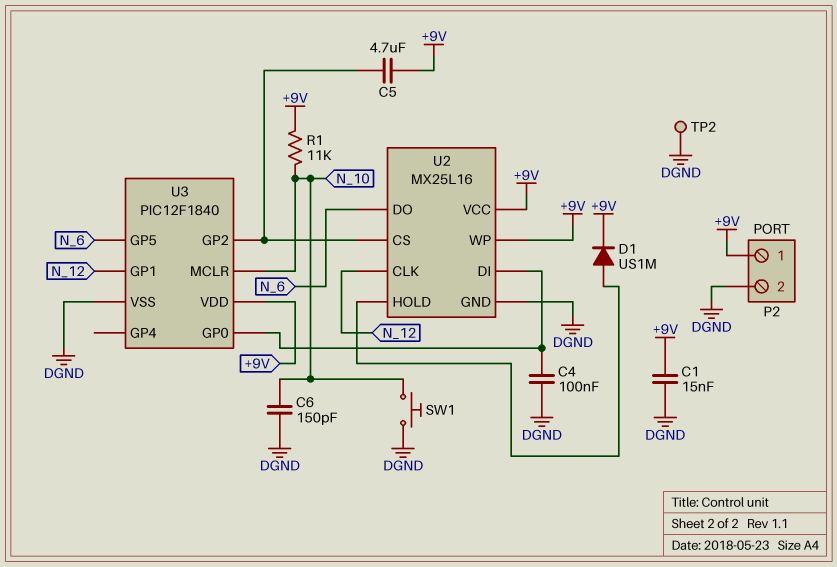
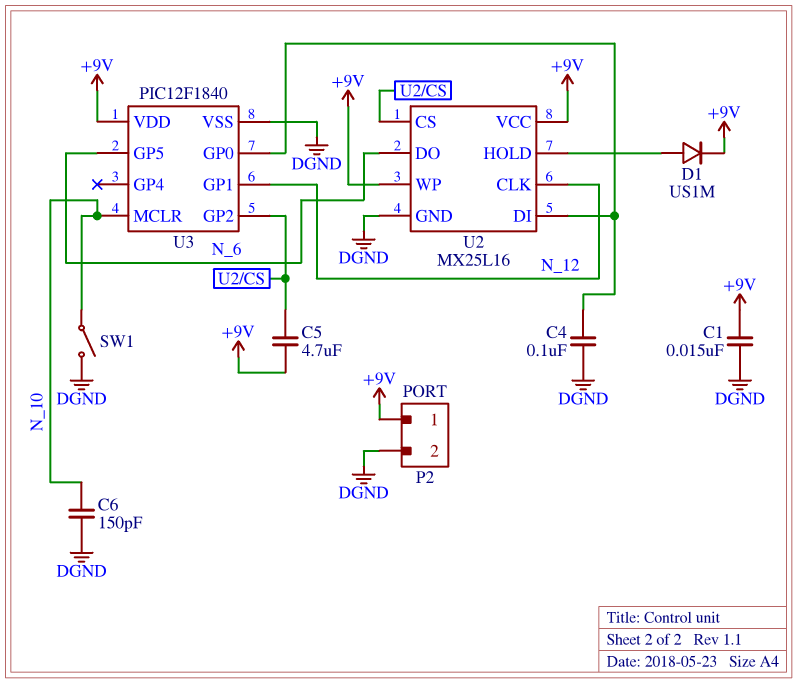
R1: 11k (+9V, N_10) -> none
SW1: button (DGND, N_10) -> switch (DGND, N_10)
TP2: test point (DGND) -> none

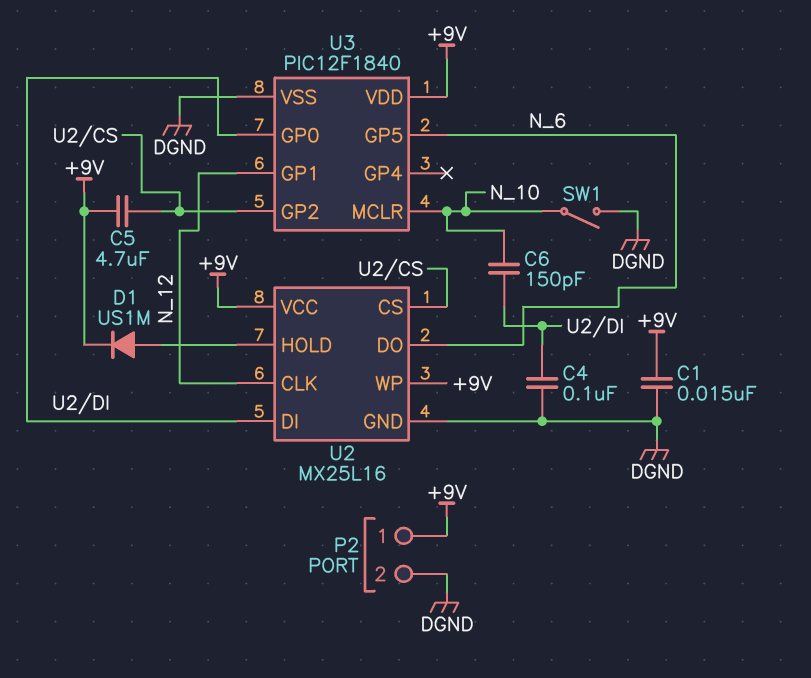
C6: 150pF (DGND, N_10) -> 150pF (N_10, U2/DI)

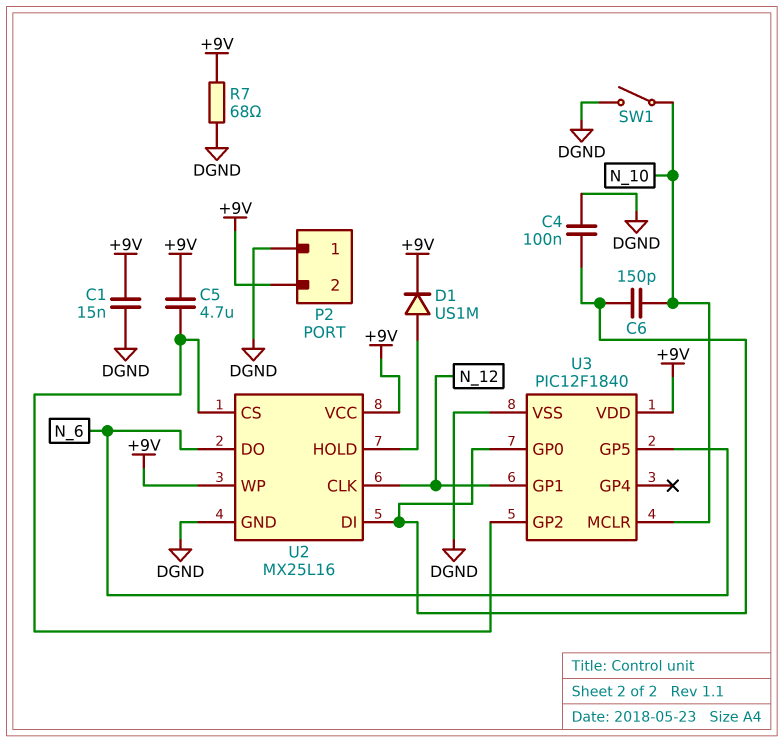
P2 pin 1: +9V -> DGND
P2 pin 2: DGND -> +9V
R7: none -> 68 (+9V, DGND)

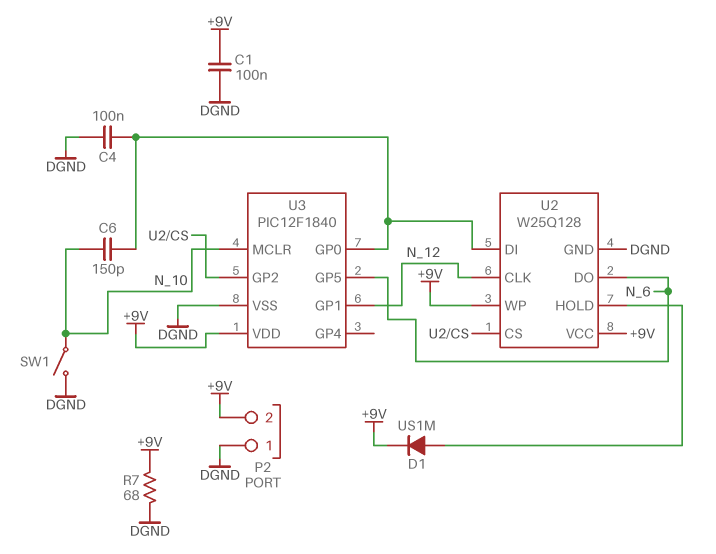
C1: 15nF (+9V, DGND) -> 100nF (+9V, DGND)
C5: 4.7uF (+9V, U2/CS) -> none
U2: MX25L16 -> W25Q128

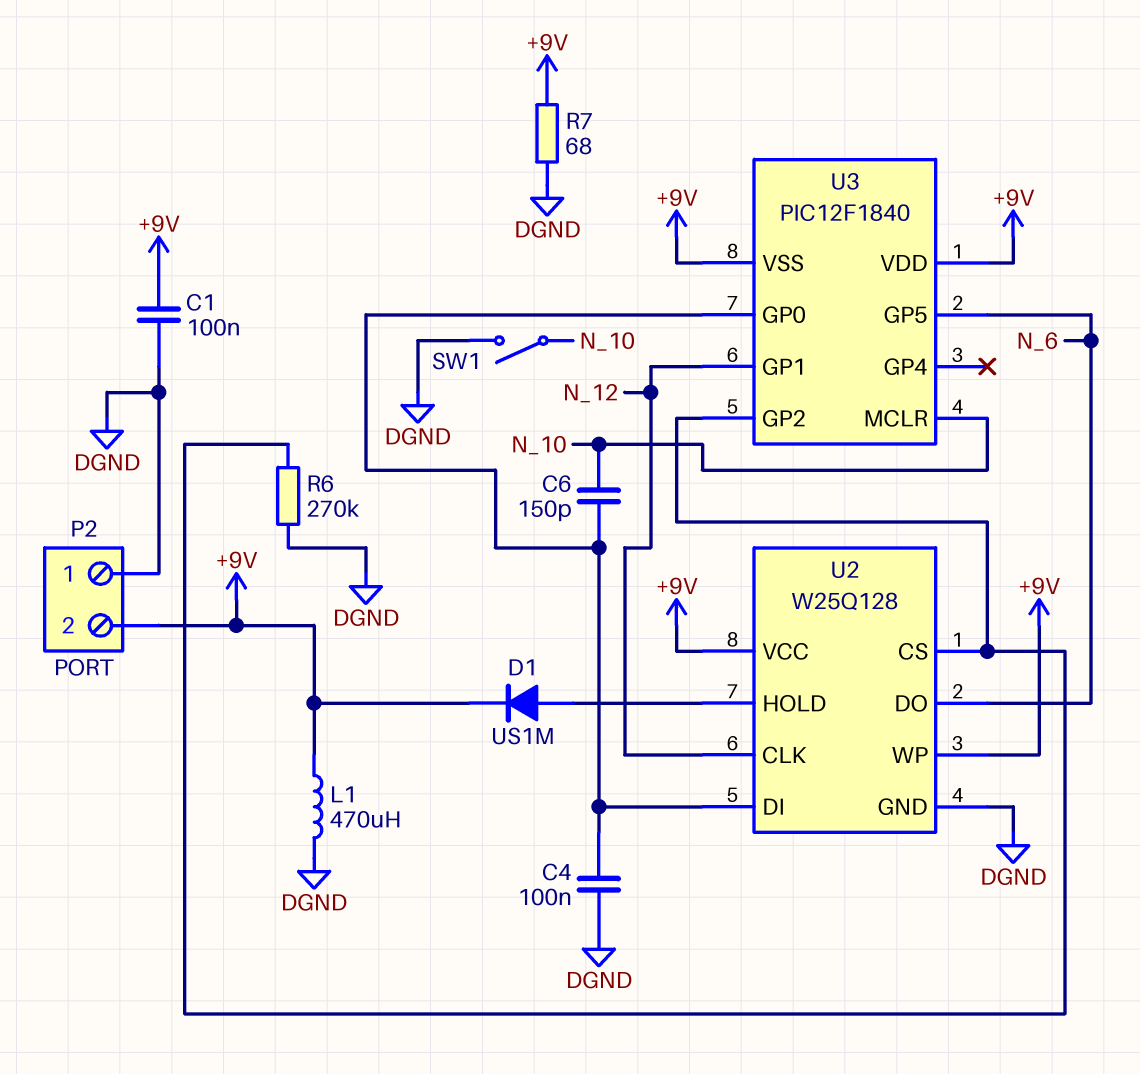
L1: none -> 470uH (+9V, DGND)
R6: none -> 270k (DGND, U2/CS)
U3 pin VSS: DGND -> +9V

